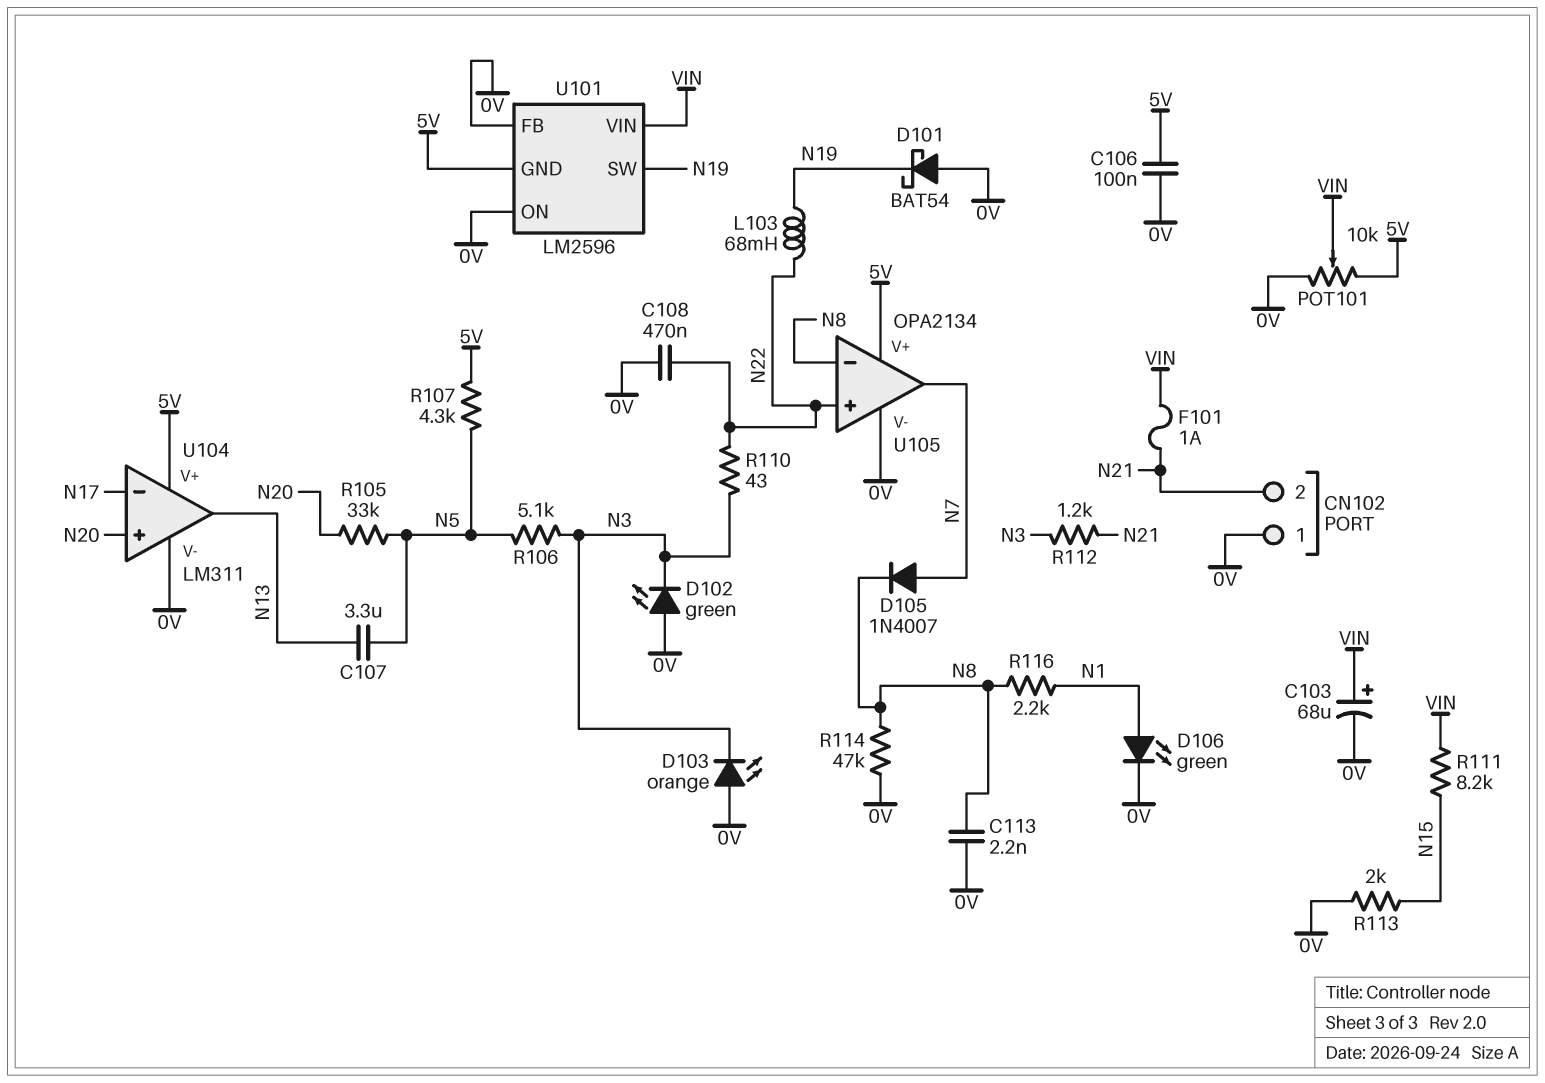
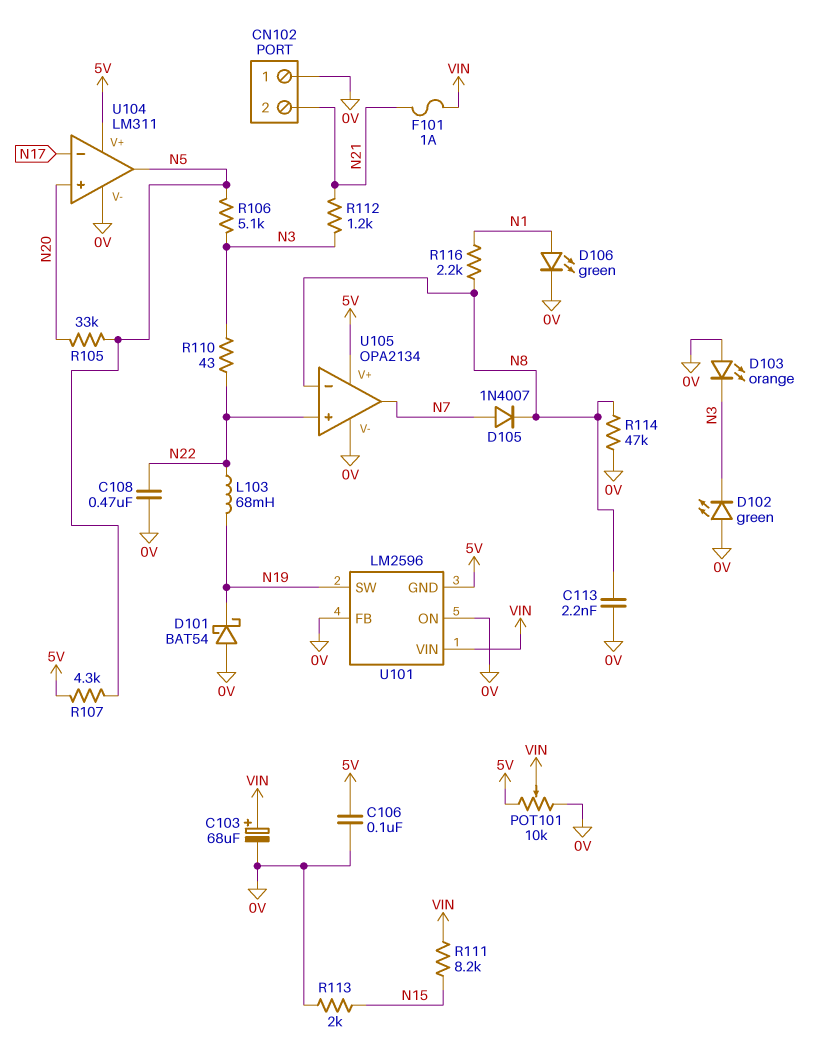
C107: 3.3uF (N5, N13) -> none
U104 pin out: N13 -> N5

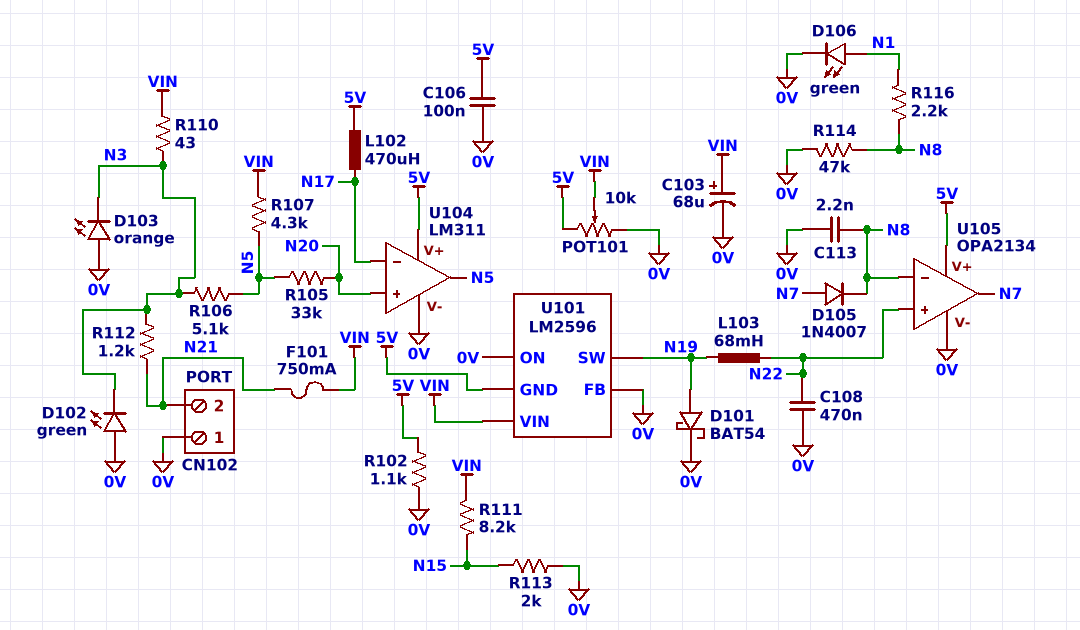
D101: schottky BAT54 (A 0V, K N19) -> schottky BAT54 (A N19, K 0V)
F101: 1A (N21, VIN) -> 750mA (N21, VIN)
L102: none -> 470uH (5V, N17)
R102: none -> 1.1k (0V, 5V)
R107: 4.3k (5V, N5) -> 4.3k (N5, VIN)
R110: 43 (N3, N22) -> 43 (N3, VIN)

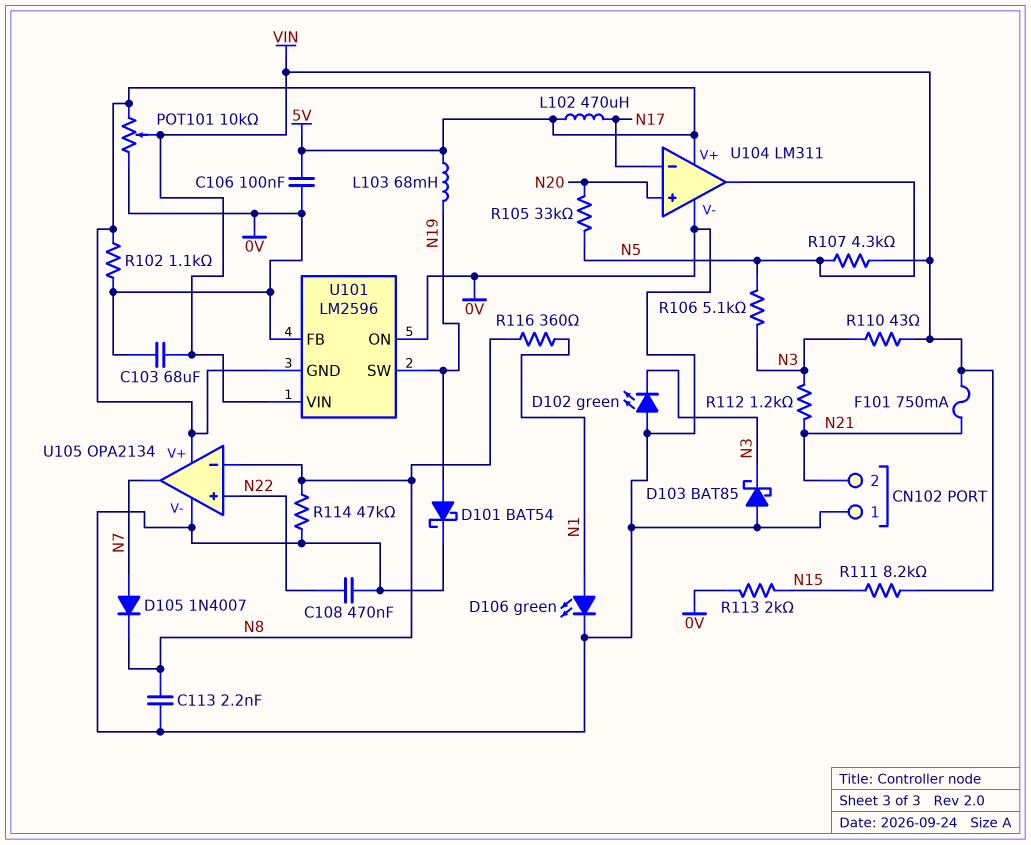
C103: 68uF (plus VIN, minus 0V) -> 68uF (0V, VIN)
D103: LED orange (A 0V, K N3) -> schottky BAT85 (A 0V, K N3)
L103: 68mH (N19, N22) -> 68mH (5V, N19)
R116: 2.2k (N1, N8) -> 360 (N1, N8)

